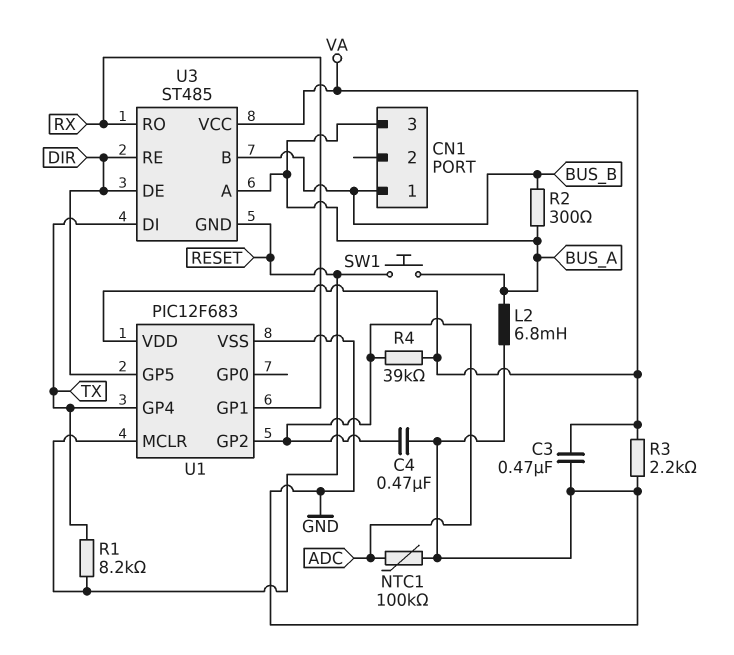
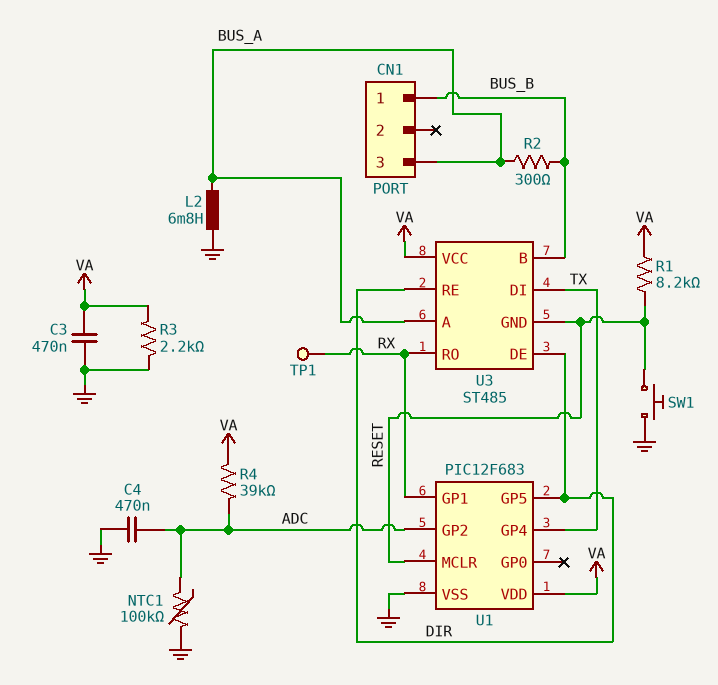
R1: 8.2k (RESET, TX) -> 8.2k (RESET, VA)
SW1: button (BUS_A, RESET) -> button (GND, RESET)
TP1: none -> test point (RX)

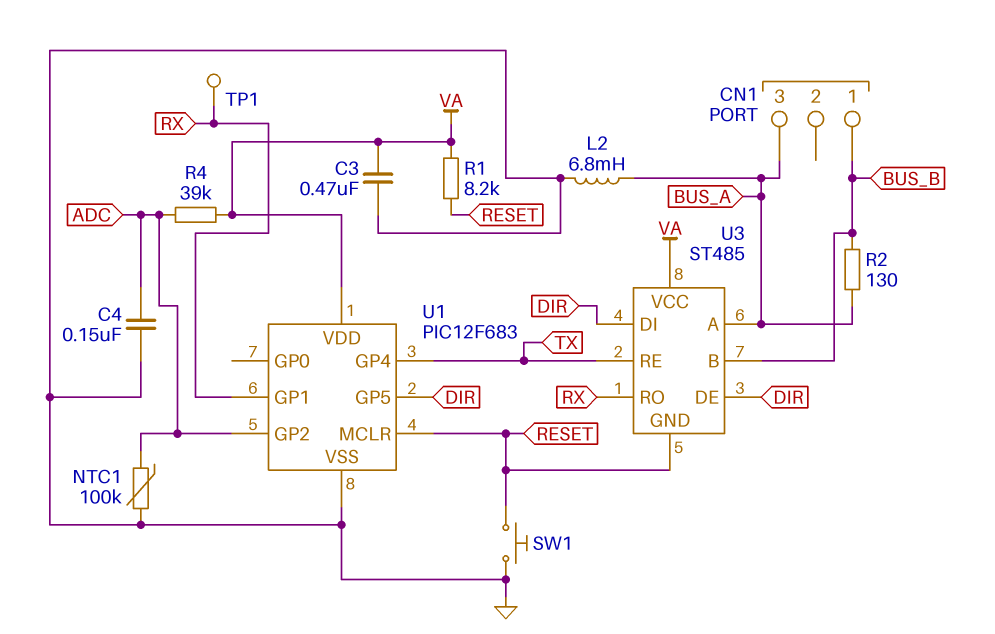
C4: 470nF (ADC, GND) -> 150nF (ADC, GND)
R2: 300 (BUS_A, BUS_B) -> 130 (BUS_A, BUS_B)
R3: 2.2k (GND, VA) -> none
U3 pin DI: TX -> DIR
U3 pin RE: DIR -> TX

